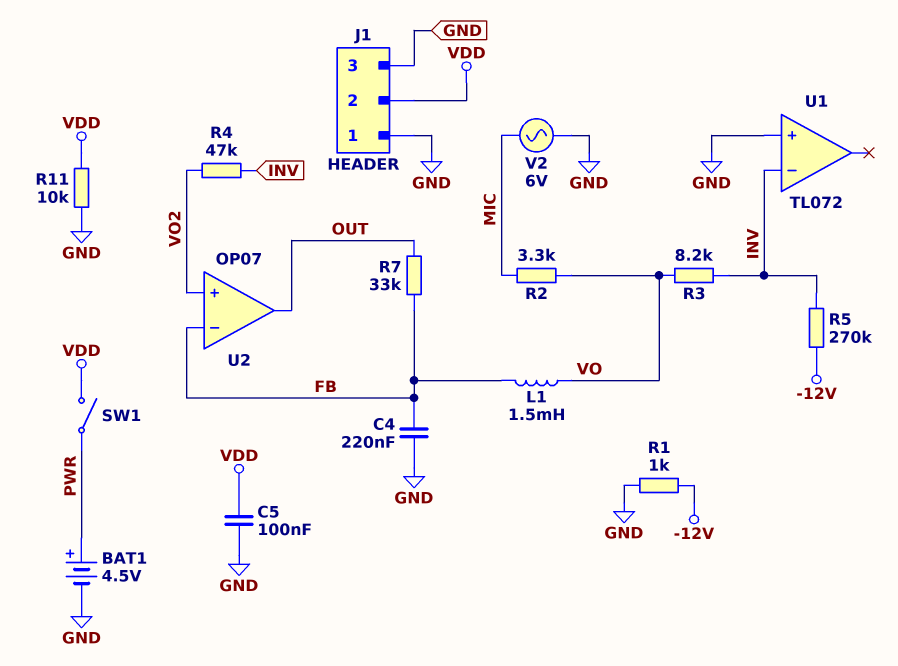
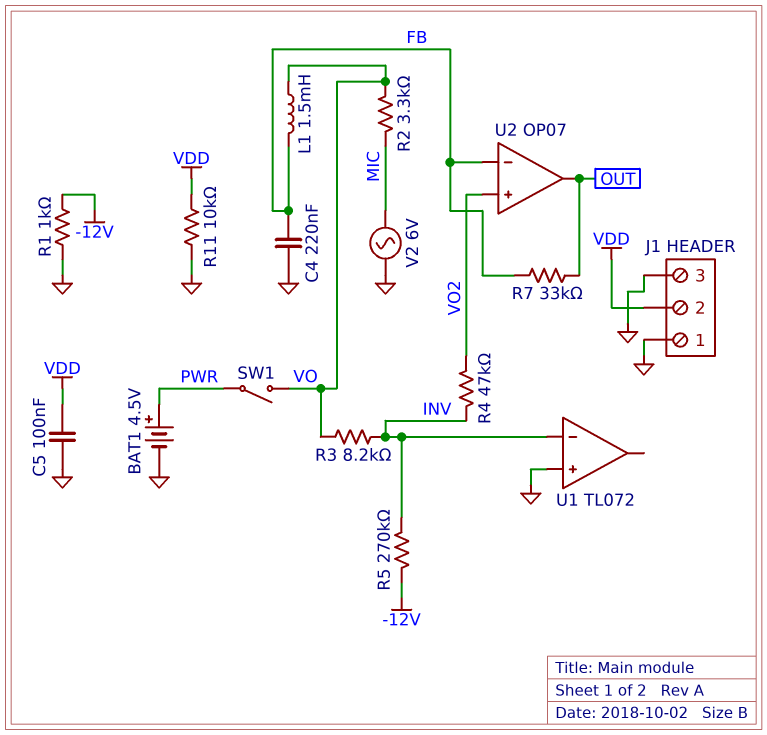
SW1: switch (PWR, VDD) -> switch (PWR, VO)

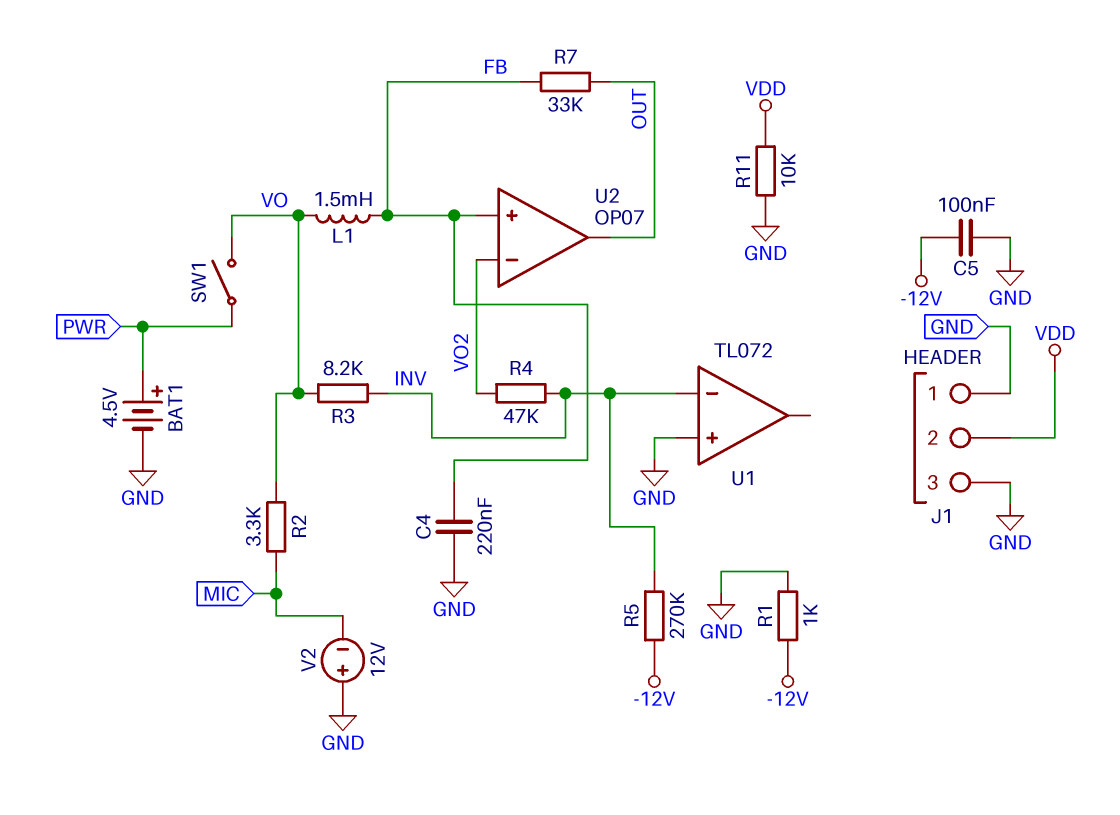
C5: 100nF (GND, VDD) -> 100nF (-12V, GND)
U2 pin in+: VO2 -> FB
U2 pin in-: FB -> VO2
V2: AC 6V (GND, MIC) -> 12V (plus GND, minus MIC)

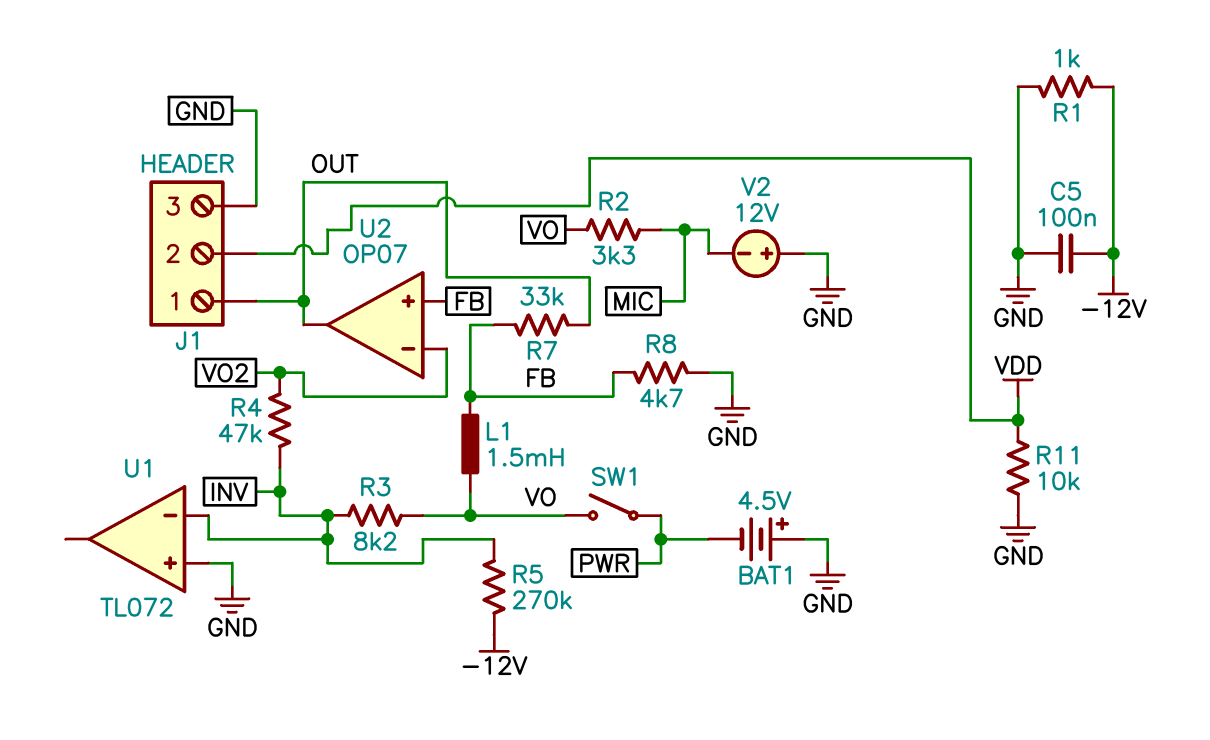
BAT1: 4.5V (plus PWR, minus GND) -> 4.5V (plus GND, minus PWR)
C4: 220nF (FB, GND) -> none
J1 pin 1: GND -> OUT
R8: none -> 4.7k (FB, GND)

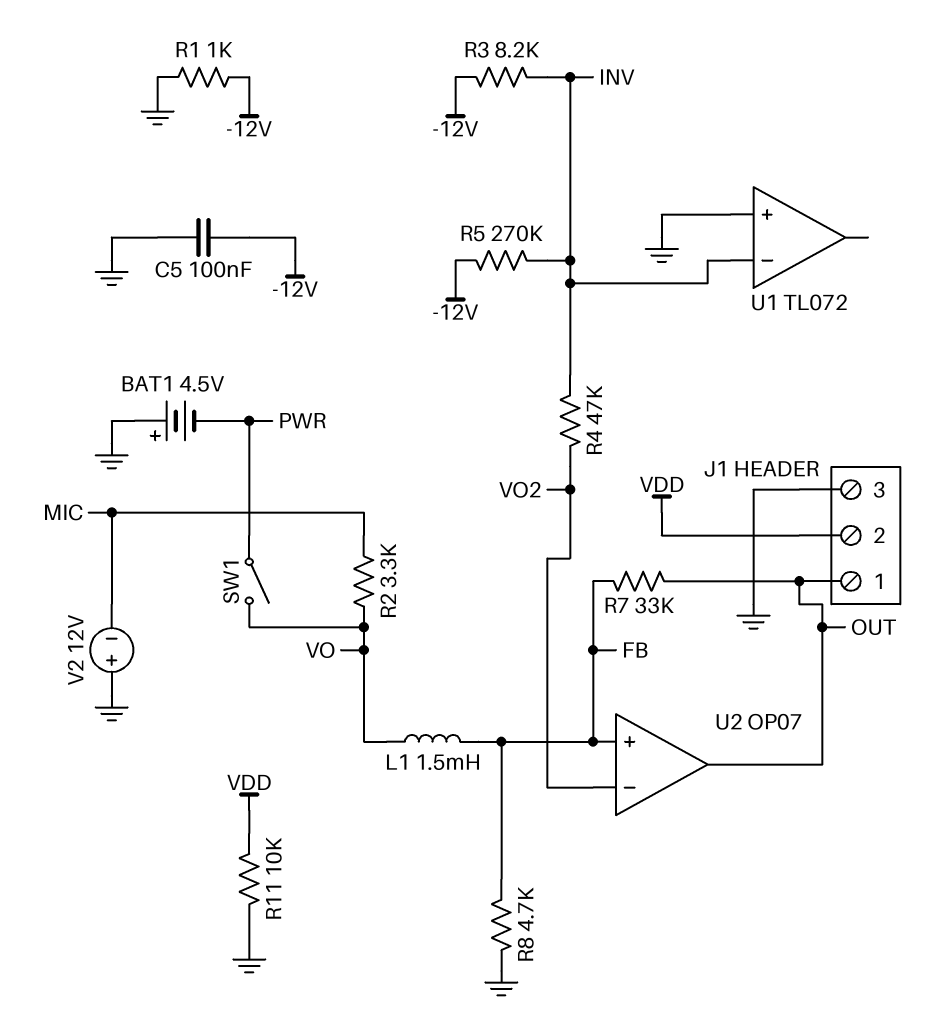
R3: 8.2k (INV, VO) -> 8.2k (-12V, INV)

